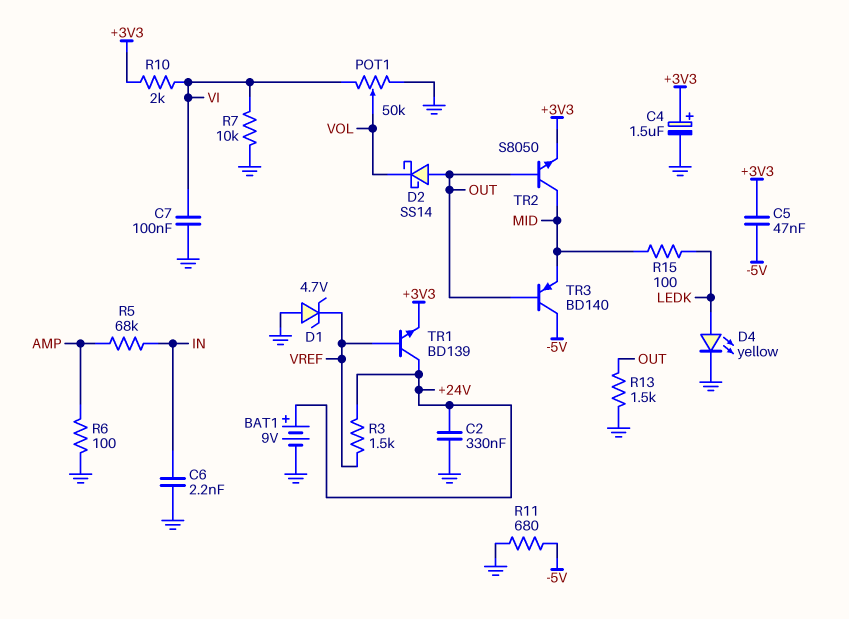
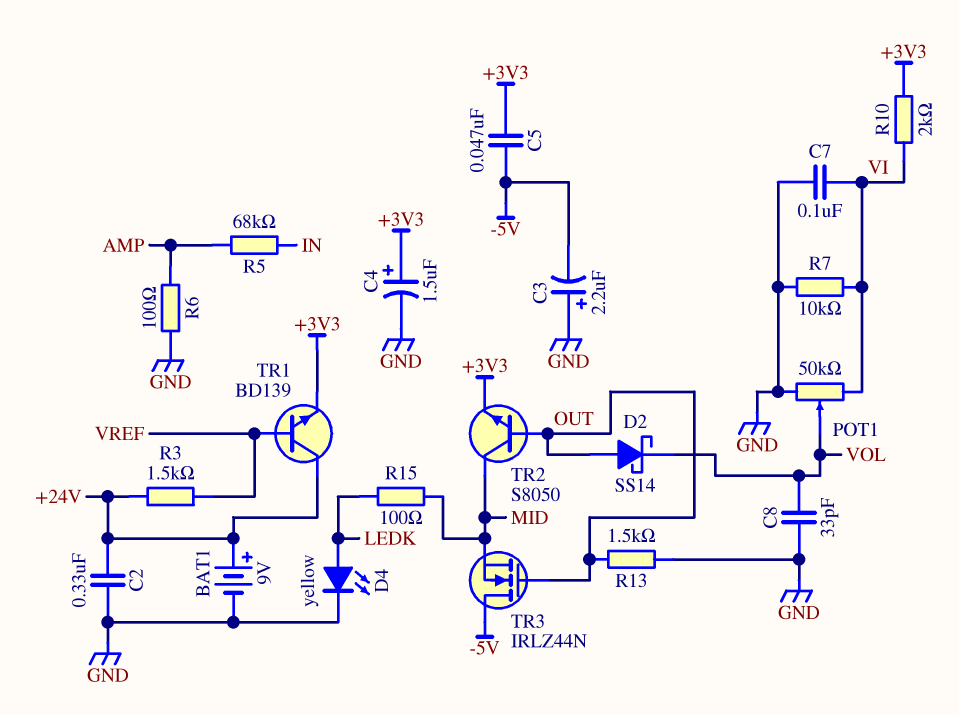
C3: none -> 2.2uF (plus GND, minus -5V)
C6: 2.2nF (GND, IN) -> none
C8: none -> 33pF (GND, VOL)
D1: zener 4.7V (A GND, K VREF) -> none
R11: 680 (-5V, GND) -> none
TR3: PNP BD140 (B OUT, C -5V, E MID) -> NMOS IRLZ44N (G OUT, D -5V, S MID)

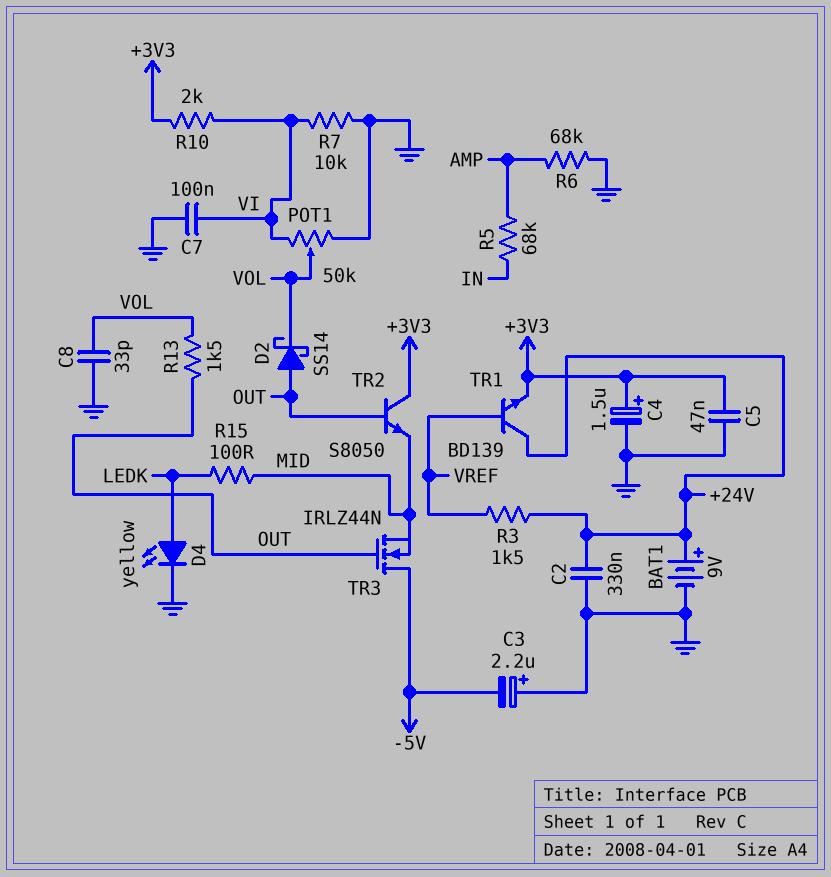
C5: 47nF (+3V3, -5V) -> 47nF (+3V3, GND)
R6: 100 (AMP, GND) -> 68k (AMP, GND)
R13: 1.5k (GND, OUT) -> 1.5k (OUT, VOL)
TR2: NPN S8050 (B OUT, C MID, E +3V3) -> NPN S8050 (B OUT, C +3V3, E MID)

